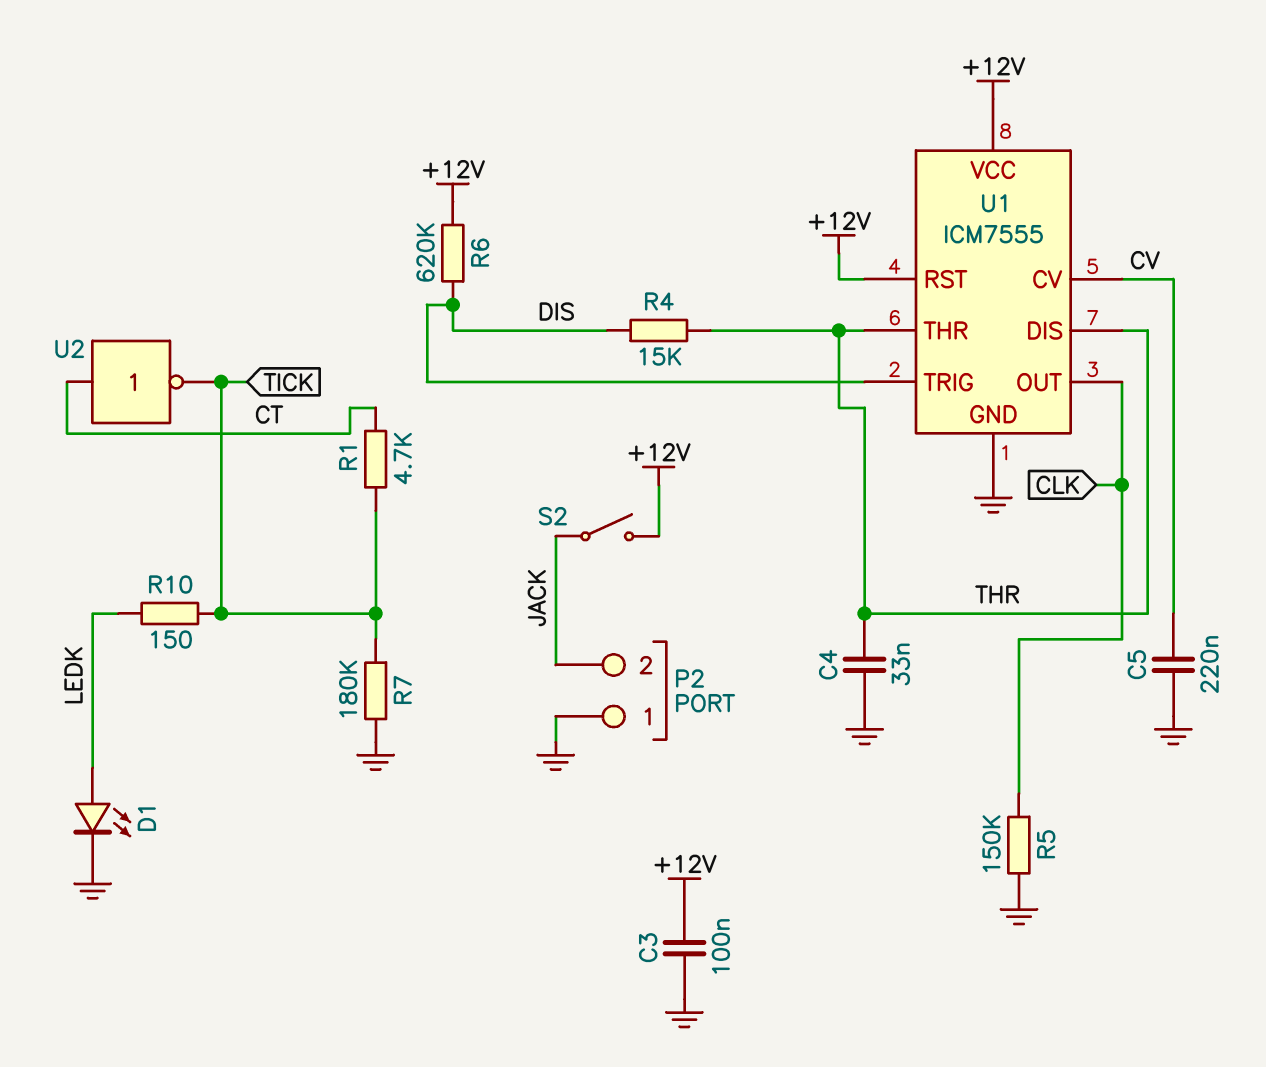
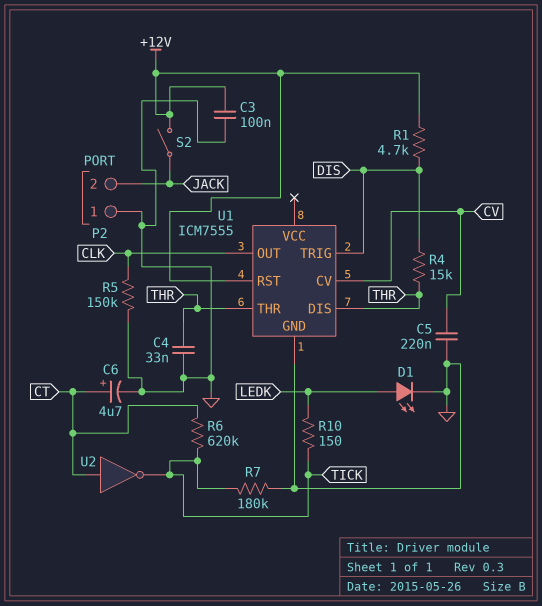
C6: none -> 4.7uF (plus CT, minus GND)
R1: 4.7k (CT, TICK) -> 4.7k (+12V, DIS)
R6: 620k (+12V, DIS) -> 620k (CT, TICK)
U1 pin VCC: +12V -> none

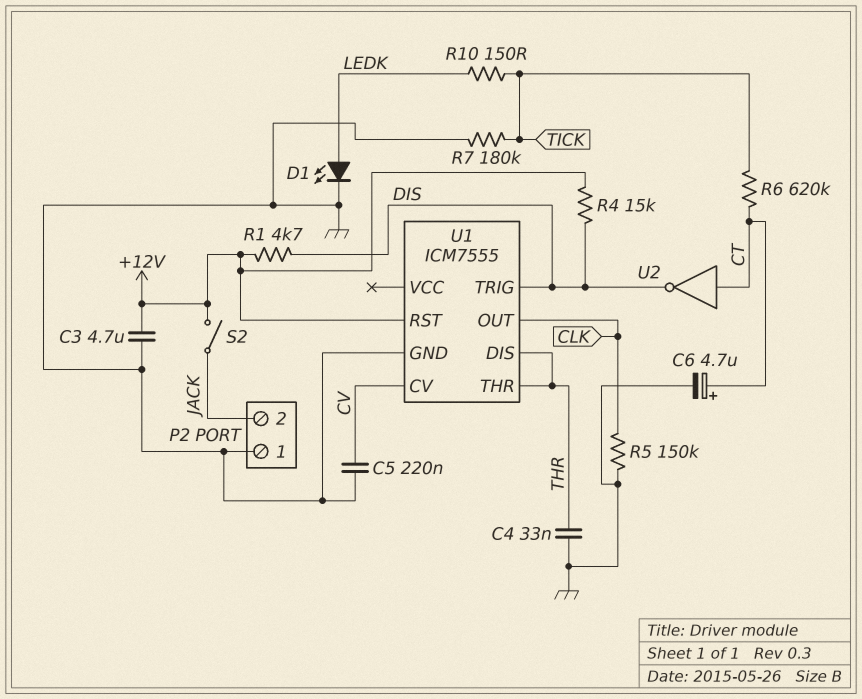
C3: 100nF (+12V, GND) -> 4.7uF (+12V, GND)
R4: 15k (DIS, THR) -> 15k (+12V, DIS)
U2: NOT (in CT, out TICK) -> NOT (in CT, out DIS)

